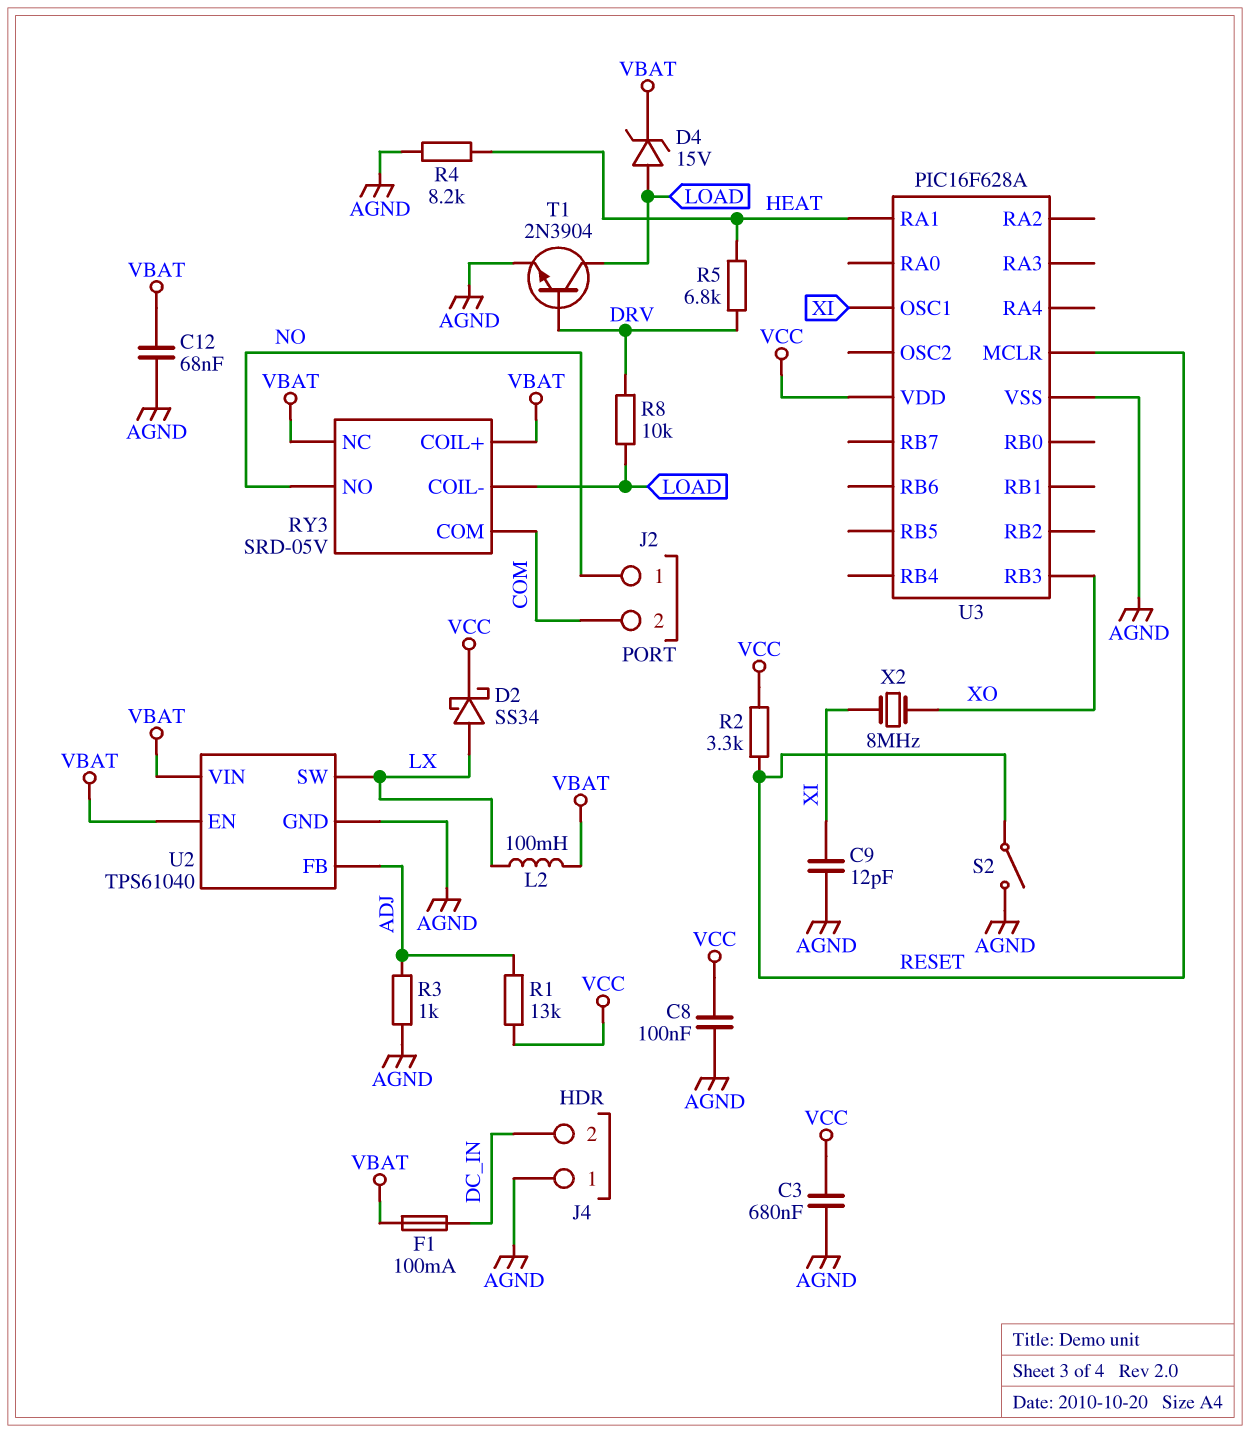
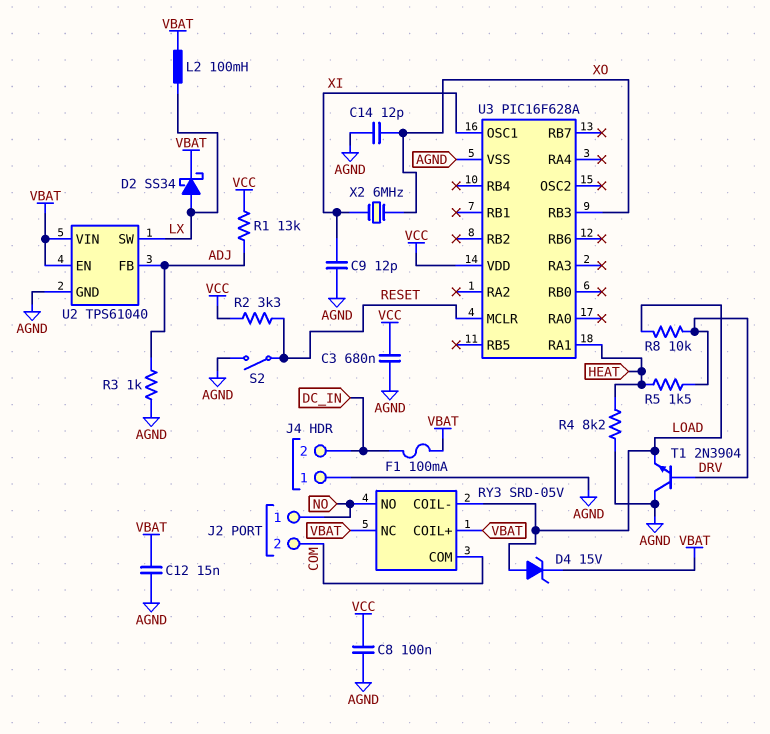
C12: 68nF (AGND, VBAT) -> 15nF (AGND, VBAT)
C14: none -> 12pF (AGND, XO)
D2: schottky SS34 (A LX, K VCC) -> schottky SS34 (A LX, K VBAT)
R5: 6.8k (DRV, HEAT) -> 1.5k (DRV, HEAT)
T1: NPN 2N3904 (B DRV, C LOAD, E AGND) -> NPN 2N3904 (B DRV, C AGND, E LOAD)
X2: 8MHz (XI, XO) -> 6MHz (XI, XO)

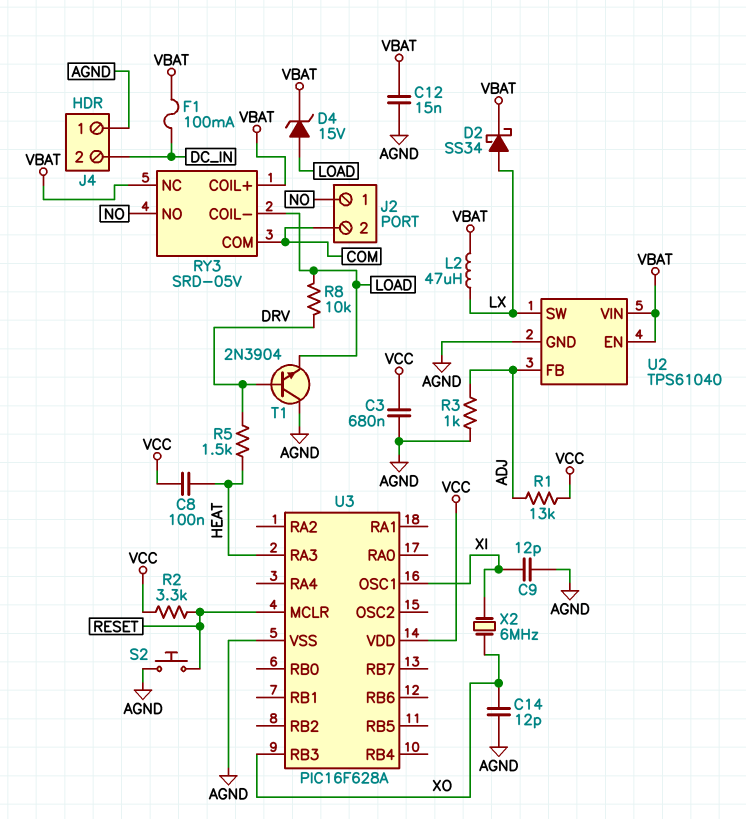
C8: 100nF (AGND, VCC) -> 100nF (HEAT, VCC)
L2: 100mH (LX, VBAT) -> 47uH (LX, VBAT)
R4: 8.2k (AGND, HEAT) -> none
S2: switch (AGND, RESET) -> button (AGND, RESET)
U3 pin RA1: HEAT -> none
U3 pin RA3: none -> HEAT

